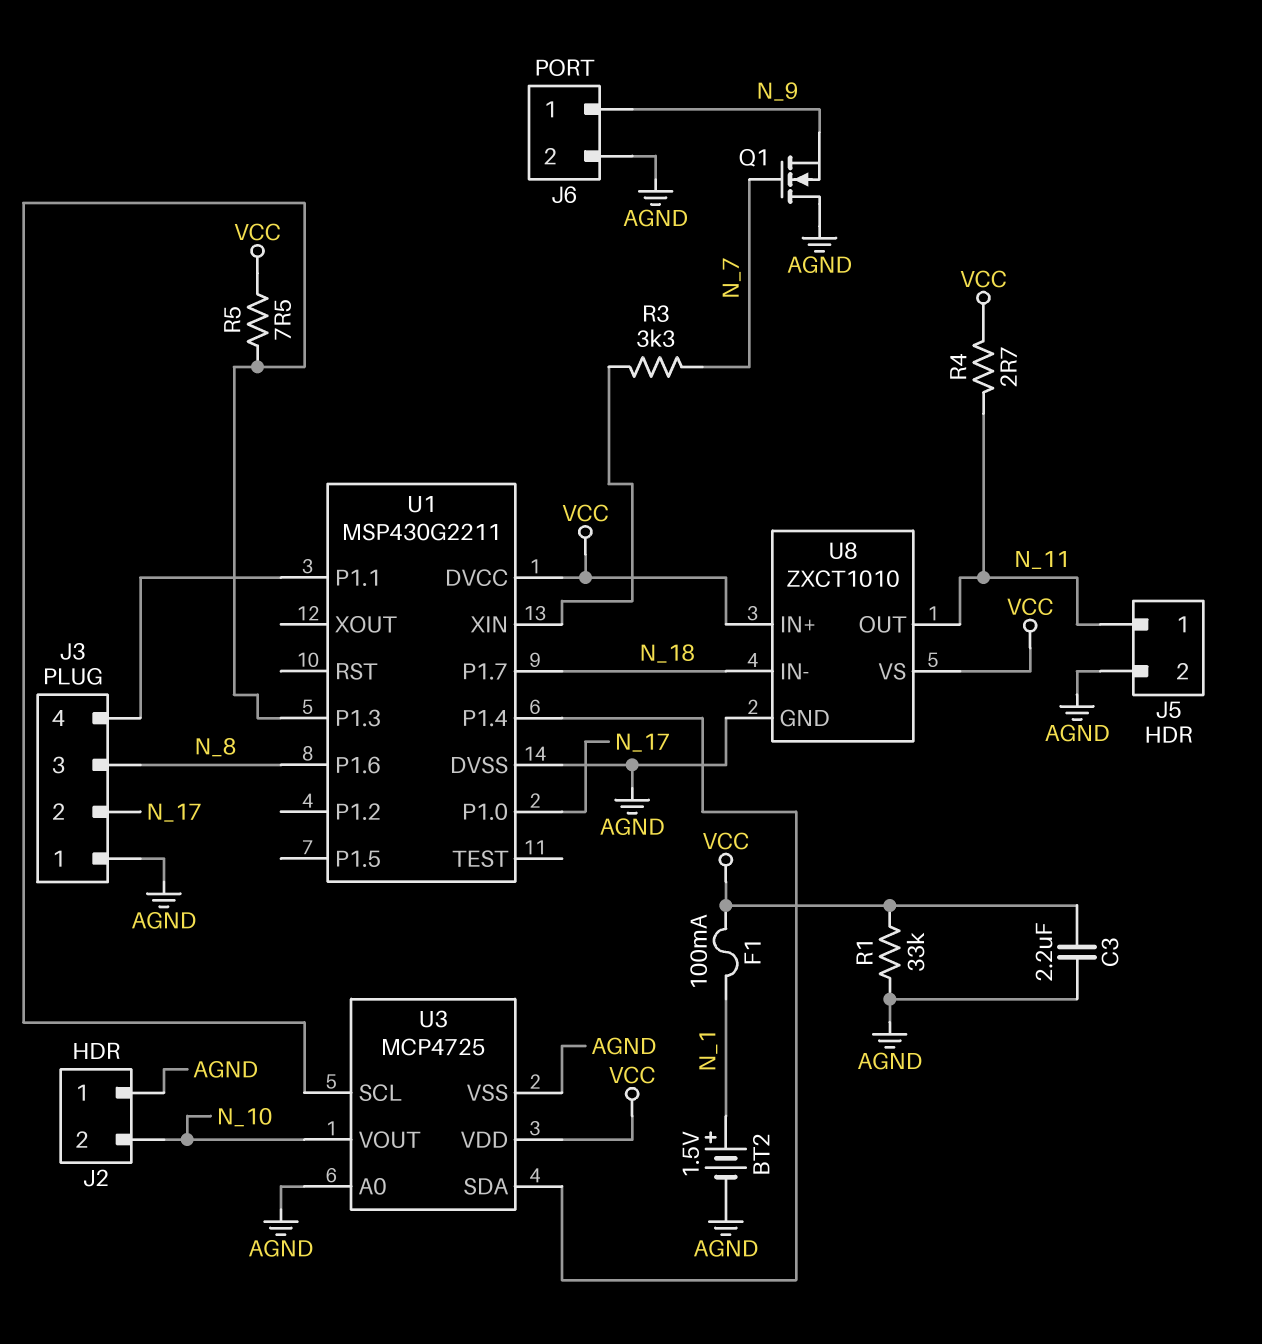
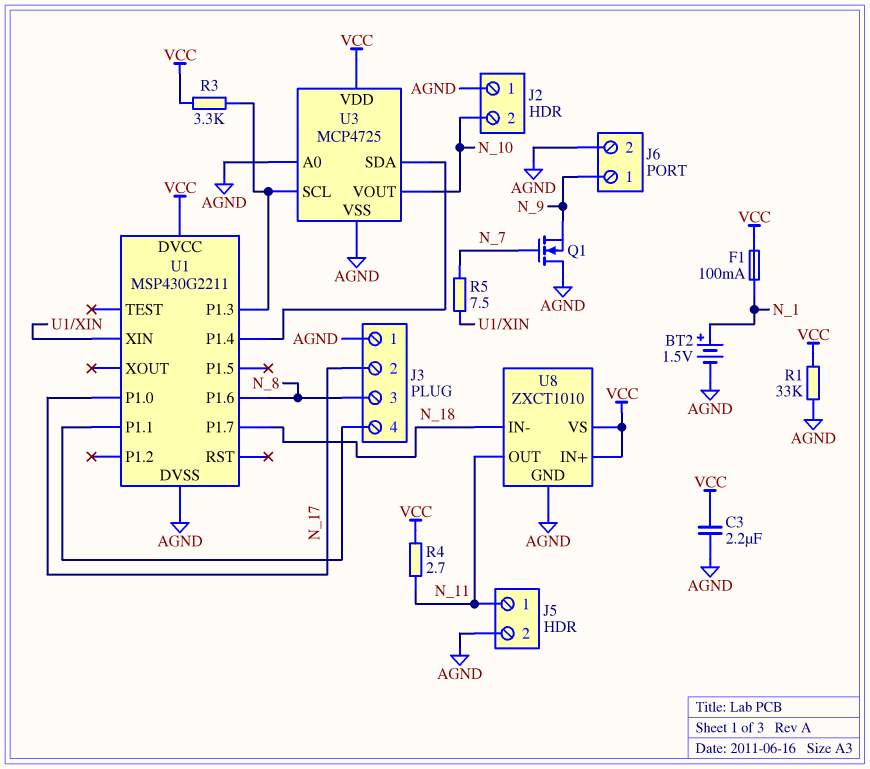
R3: 3.3k (N_7, U1/XIN) -> 3.3k (U1/P1.3, VCC)
R5: 7.5 (U1/P1.3, VCC) -> 7.5 (N_7, U1/XIN)

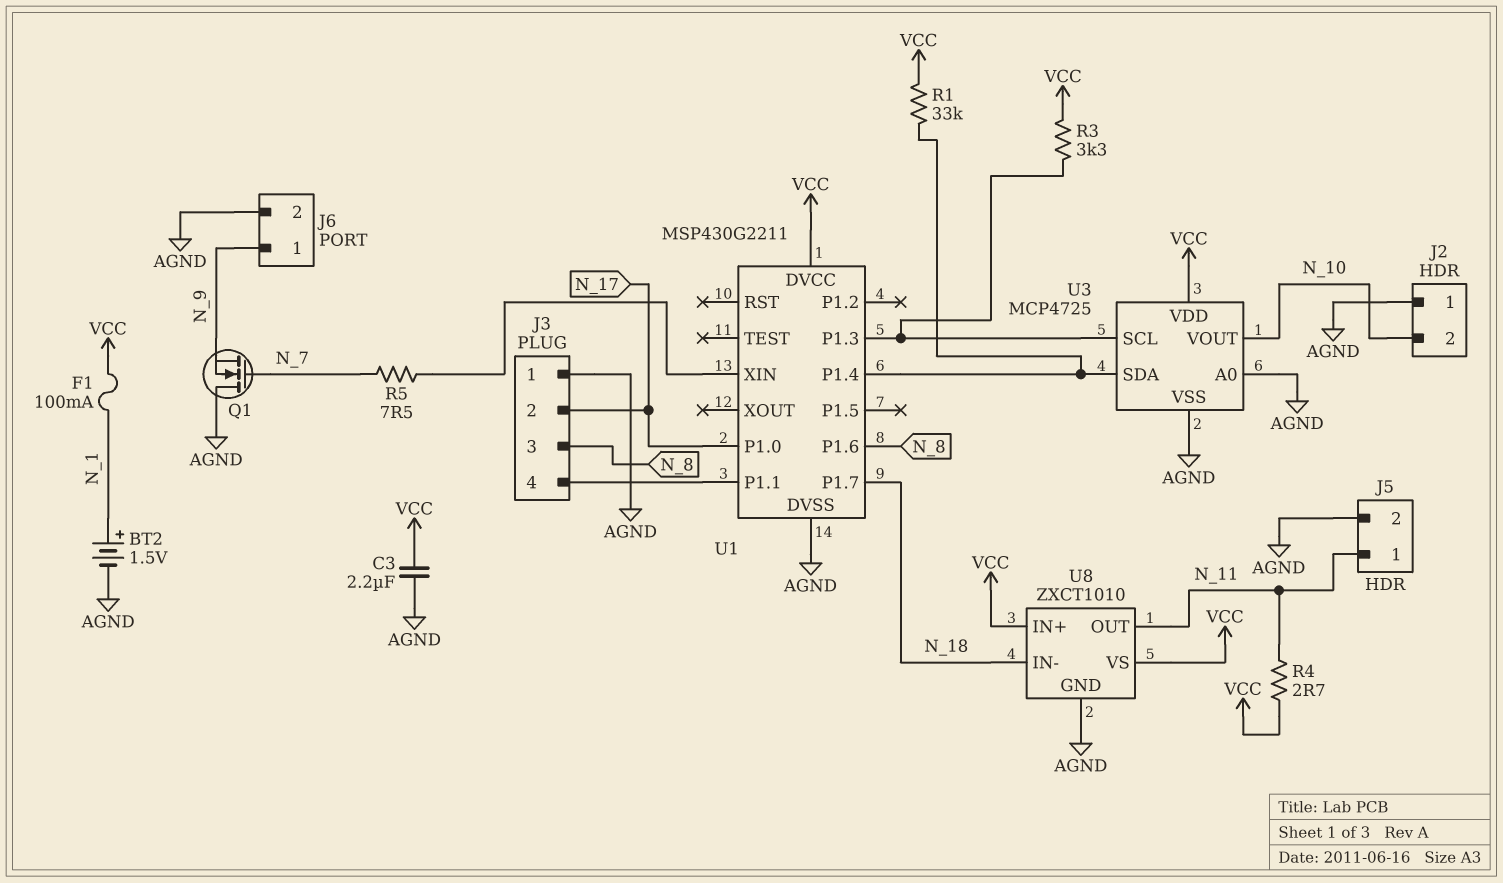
R1: 33k (AGND, VCC) -> 33k (U1/P1.4, VCC)

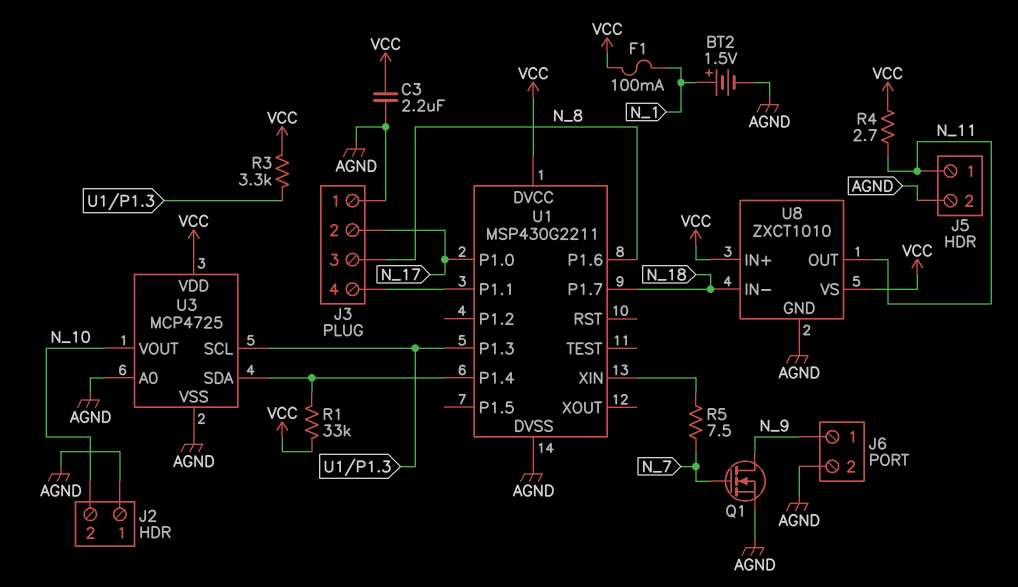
Q1: NMOS (G N_7, D AGND, S N_9) -> NMOS (G N_7, D N_9, S AGND)

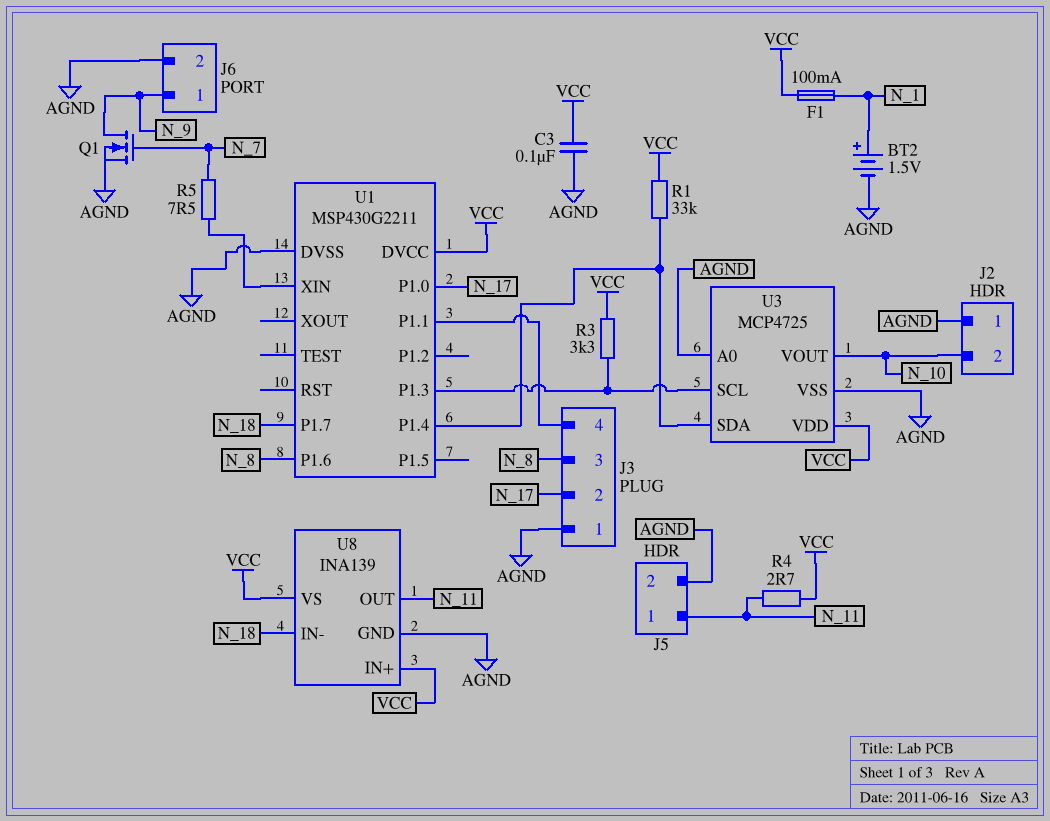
C3: 2.2uF (AGND, VCC) -> 100nF (AGND, VCC)
U8: ZXCT1010 -> INA139

